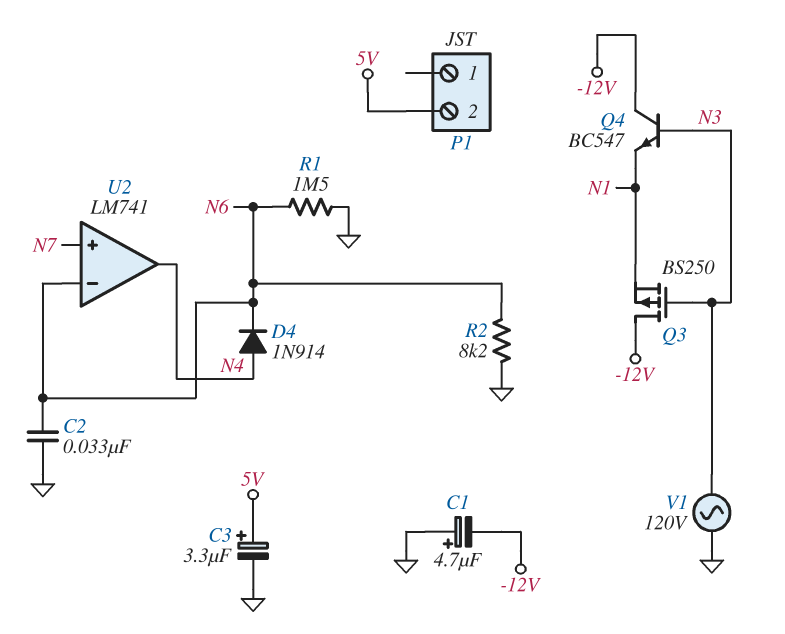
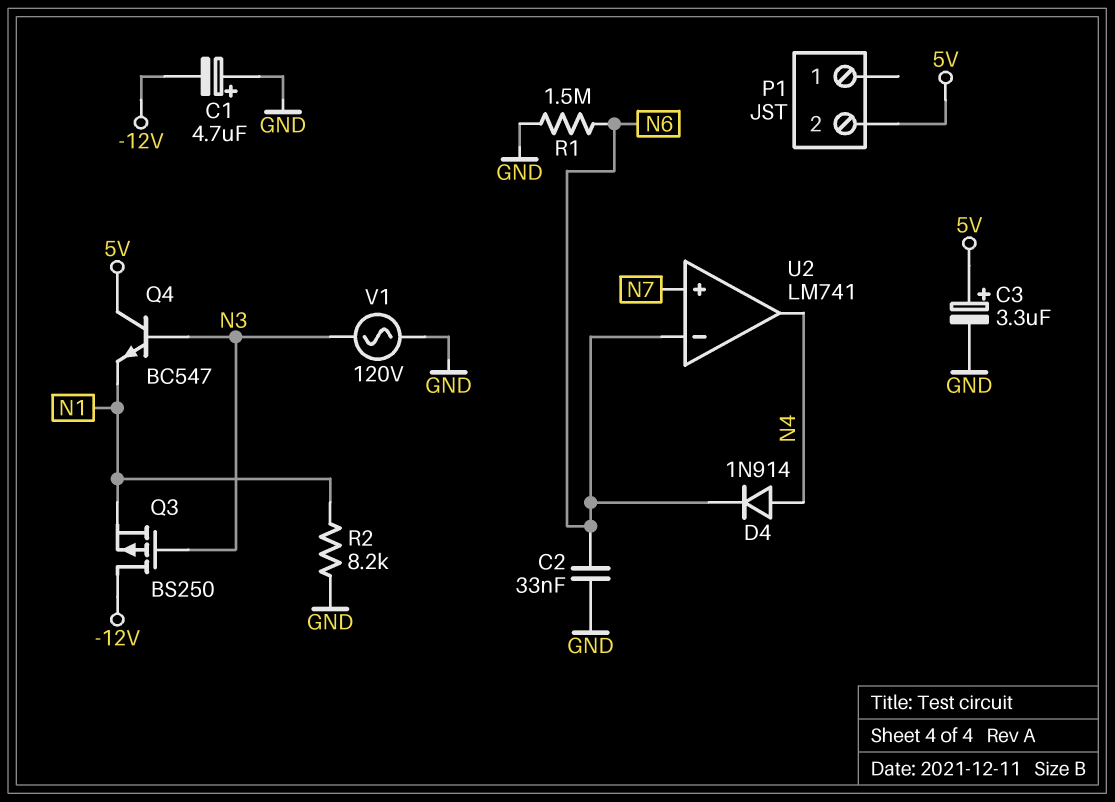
Q4: NPN BC547 (B N3, C -12V, E N1) -> NPN BC547 (B N3, C 5V, E N1)
R2: 8.2k (GND, N6) -> 8.2k (GND, N1)

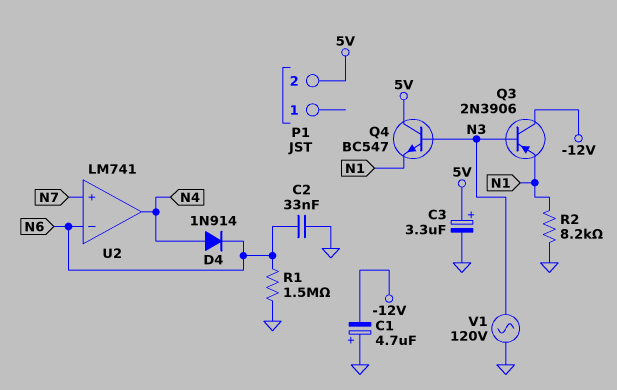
Q3: PMOS BS250 (G N3, D -12V, S N1) -> PNP 2N3906 (B N3, C -12V, E N1)

